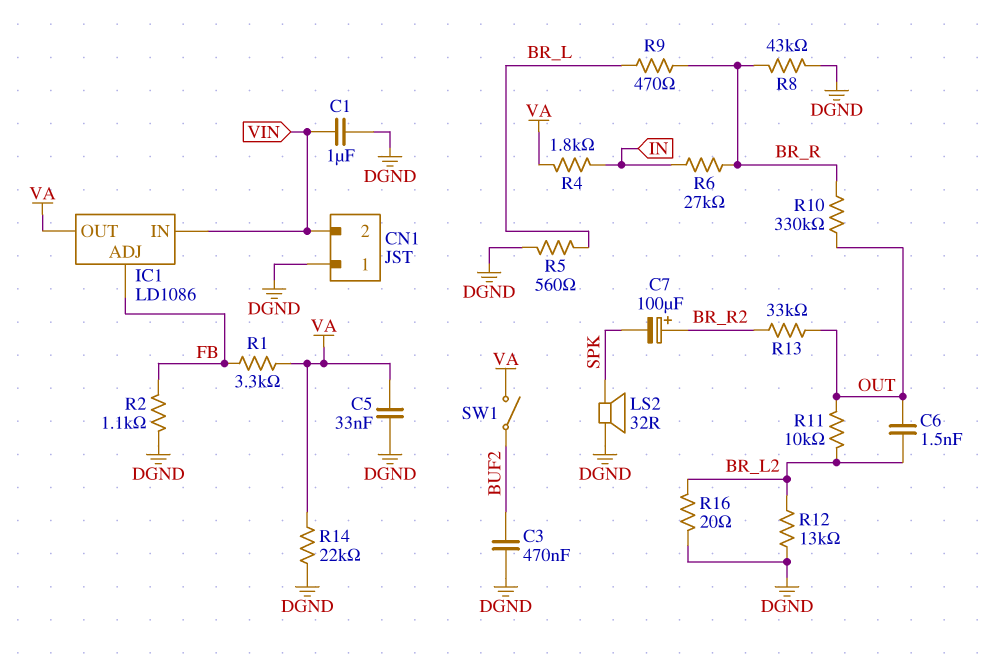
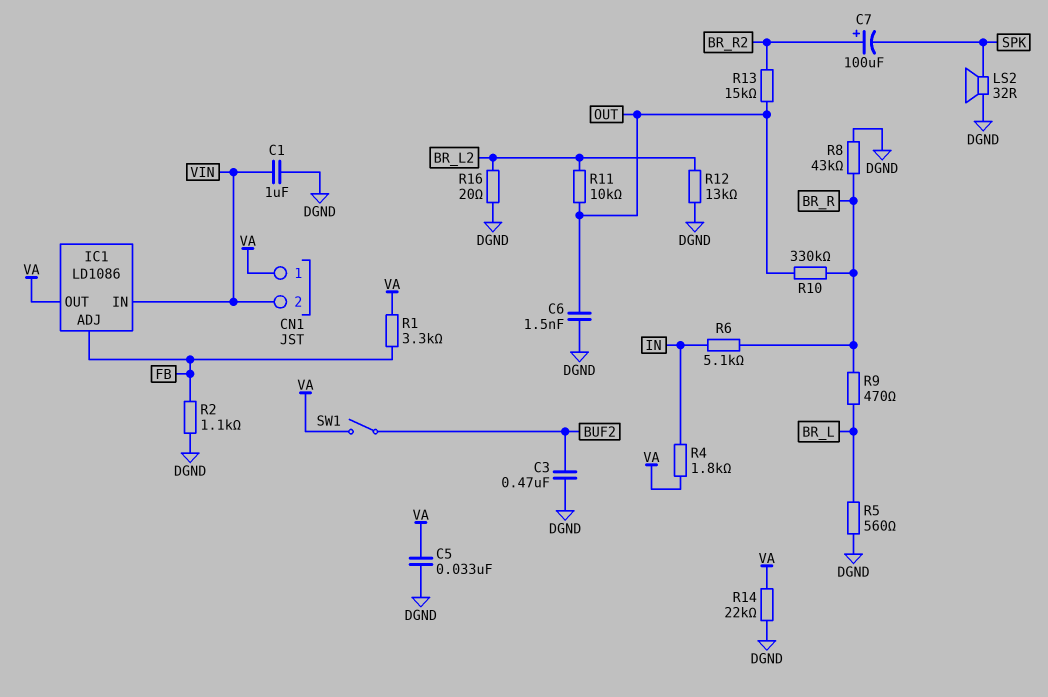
C6: 1.5nF (BR_L2, OUT) -> 1.5nF (DGND, OUT)
CN1 pin 1: DGND -> VA
R6: 27k (BR_R, IN) -> 5.1k (BR_R, IN)
R13: 33k (BR_R2, OUT) -> 15k (BR_R2, OUT)

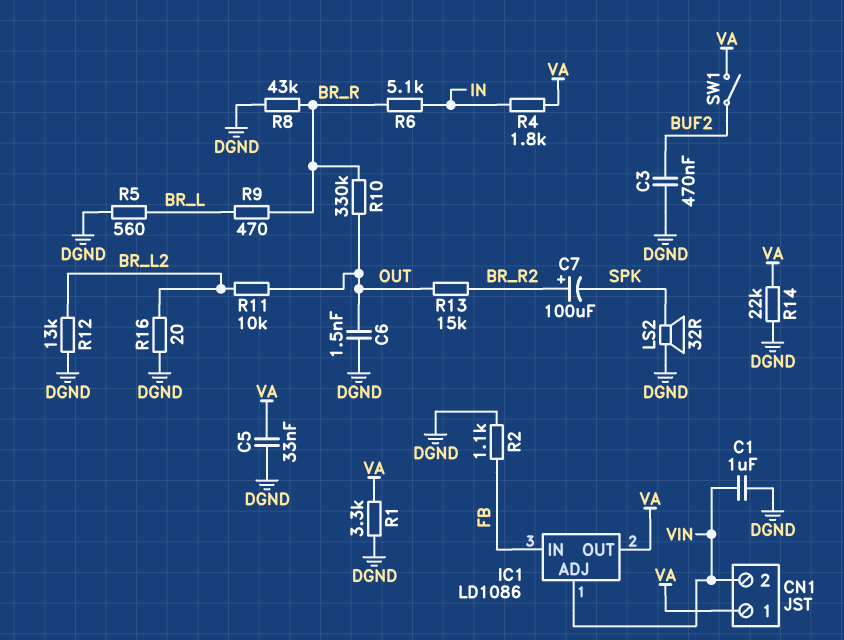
IC1 pin ADJ: FB -> VIN
IC1 pin IN: VIN -> FB
R1: 3.3k (FB, VA) -> 3.3k (DGND, VA)

